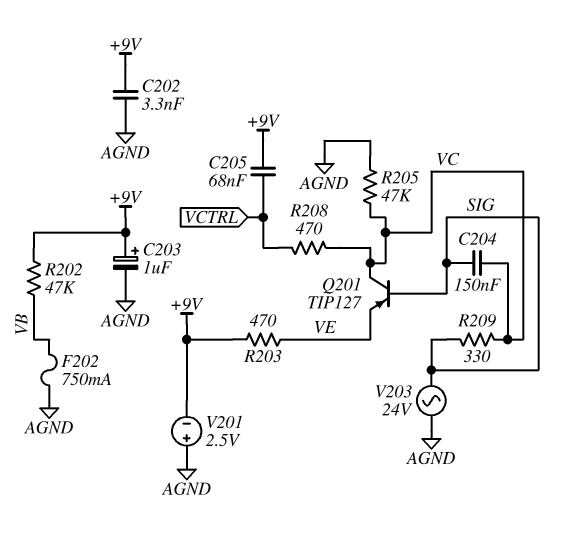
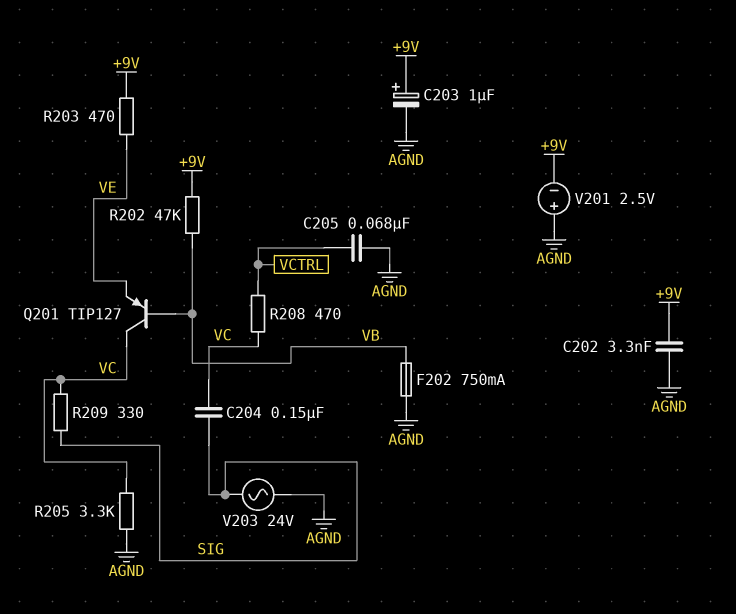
C205: 68nF (+9V, VCTRL) -> 68nF (AGND, VCTRL)
Q201: PNP TIP127 (B SIG, C VC, E VE) -> PNP TIP127 (B VB, C VC, E VE)
R205: 47k (AGND, VC) -> 3.3k (AGND, VC)

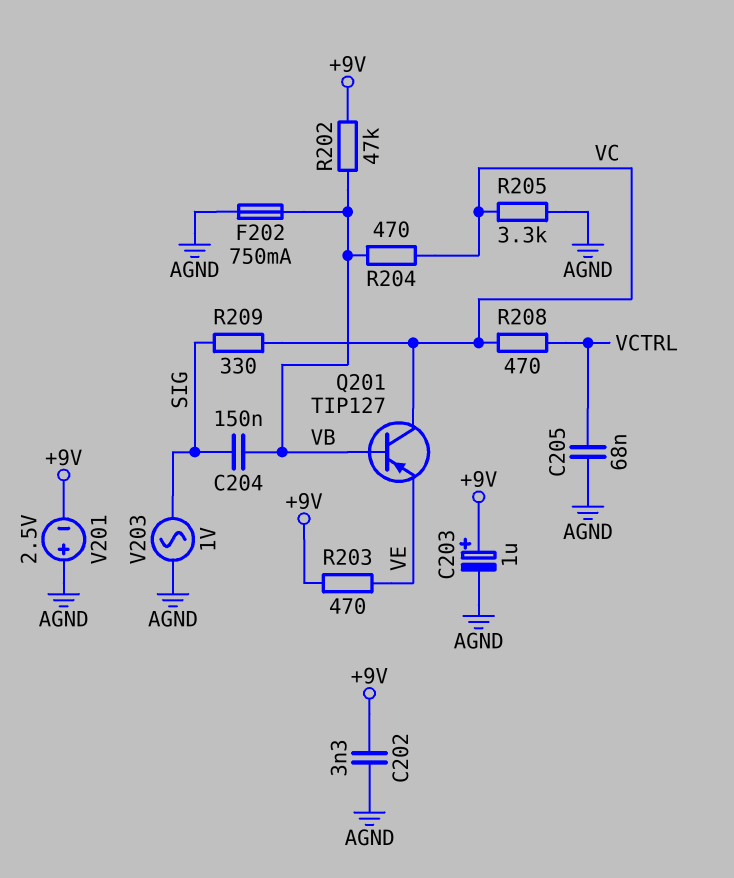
C204: 150nF (SIG, VC) -> 150nF (SIG, VB)
R204: none -> 470 (VB, VC)
V203: AC 24V (AGND, SIG) -> AC 1V (AGND, SIG)

